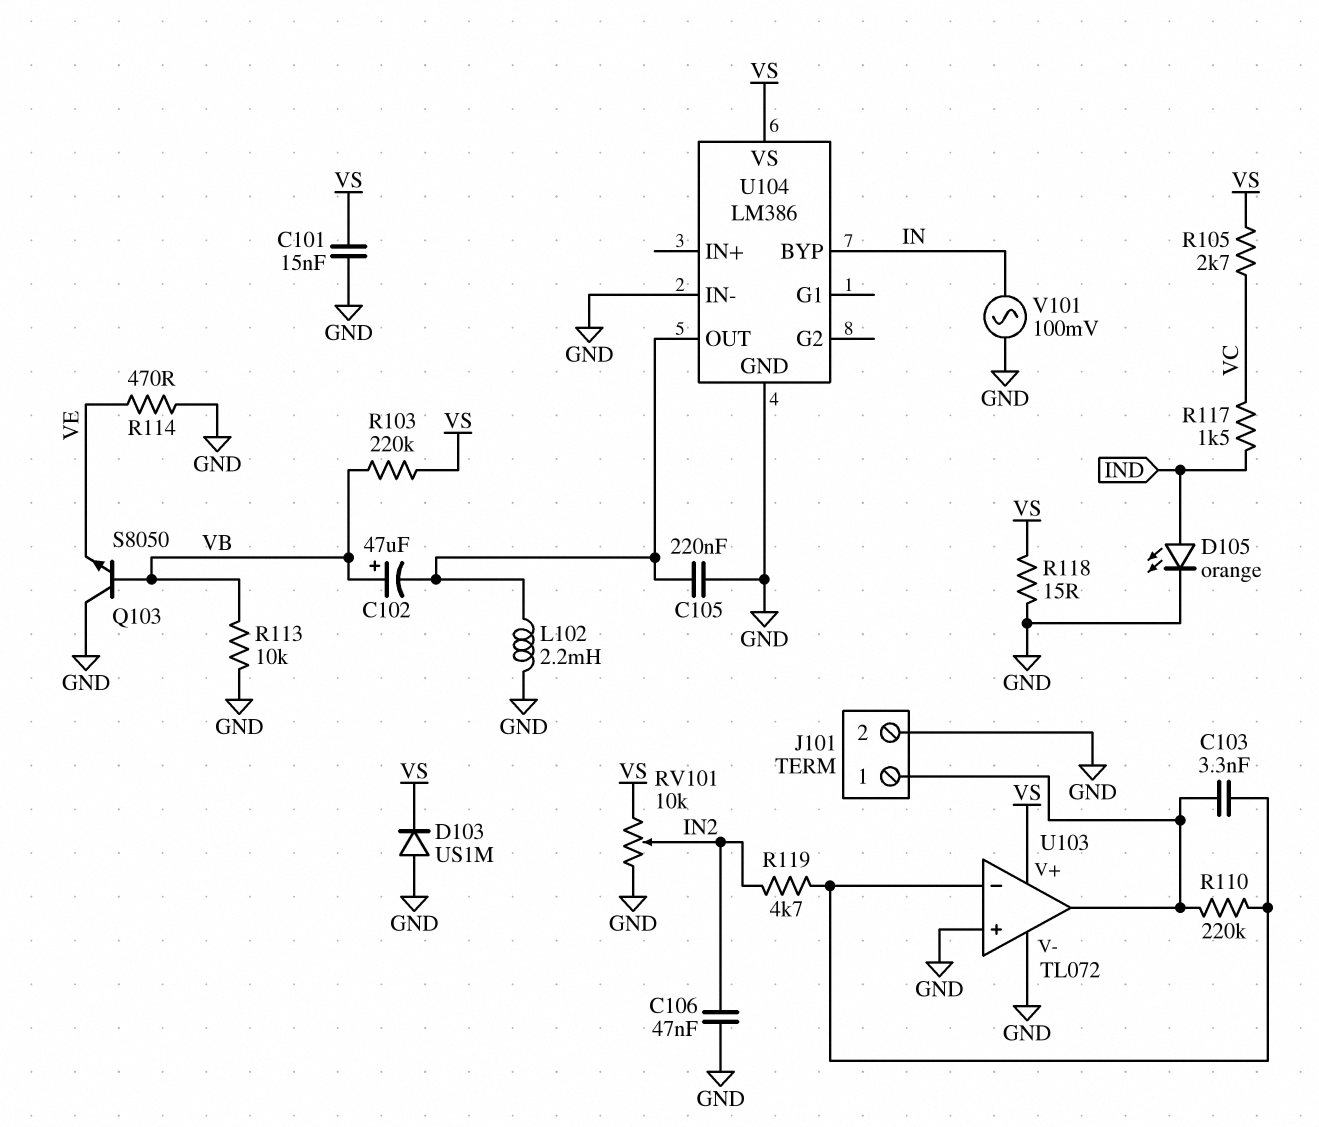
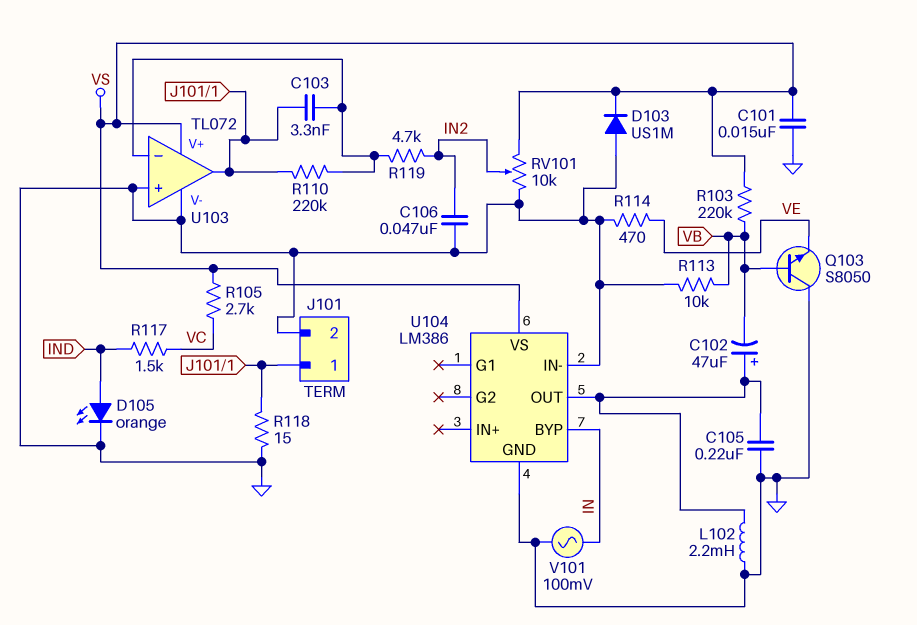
C102: 47uF (plus VB, minus U104/OUT) -> 47uF (plus U104/OUT, minus VB)
R118: 15 (GND, VS) -> 15 (GND, J101/1)

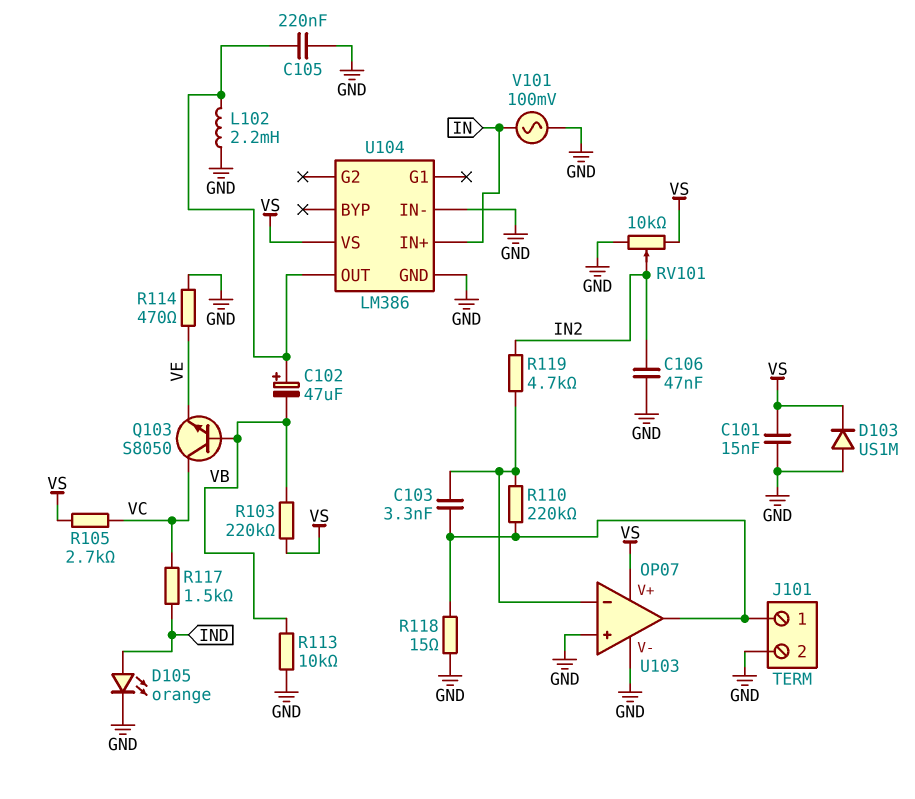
Q103: NPN S8050 (B VB, C GND, E VE) -> NPN S8050 (B VB, C VC, E VE)
U103: TL072 -> OP07
U104 pin BYP: IN -> none
U104 pin IN+: none -> IN

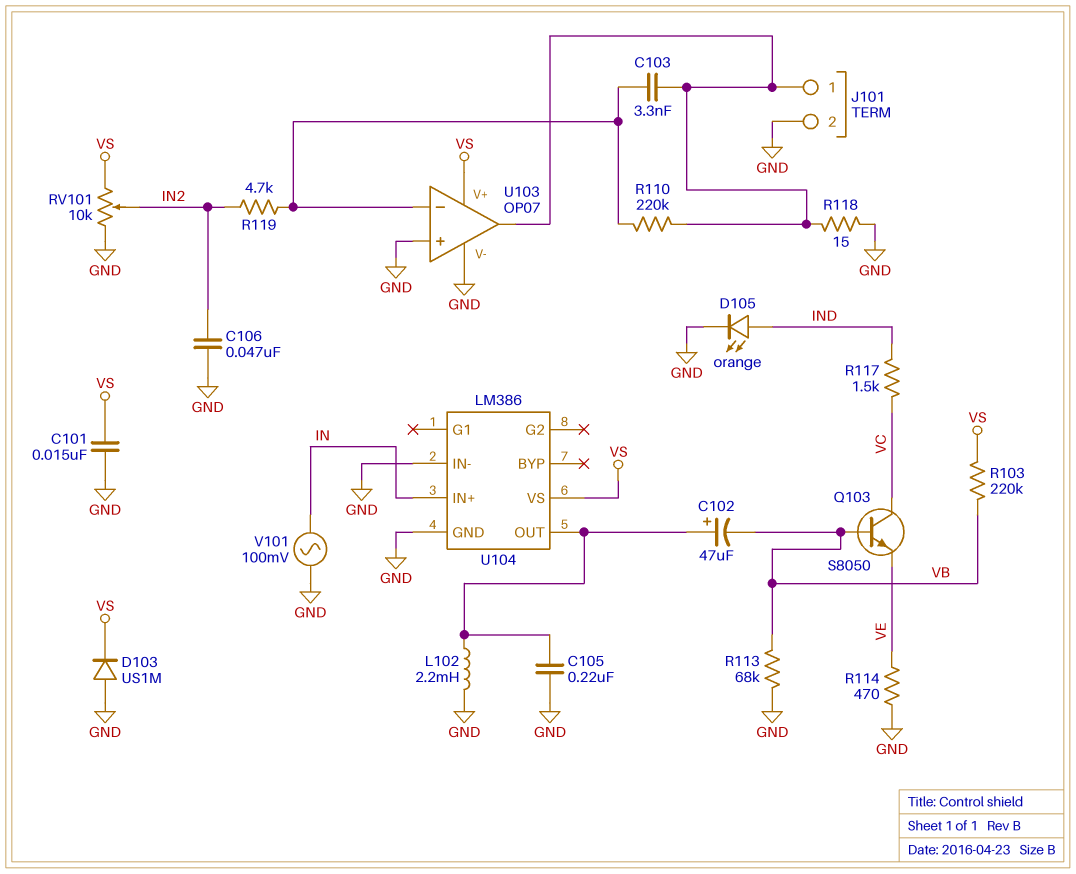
R105: 2.7k (VC, VS) -> none
R113: 10k (GND, VB) -> 68k (GND, VB)

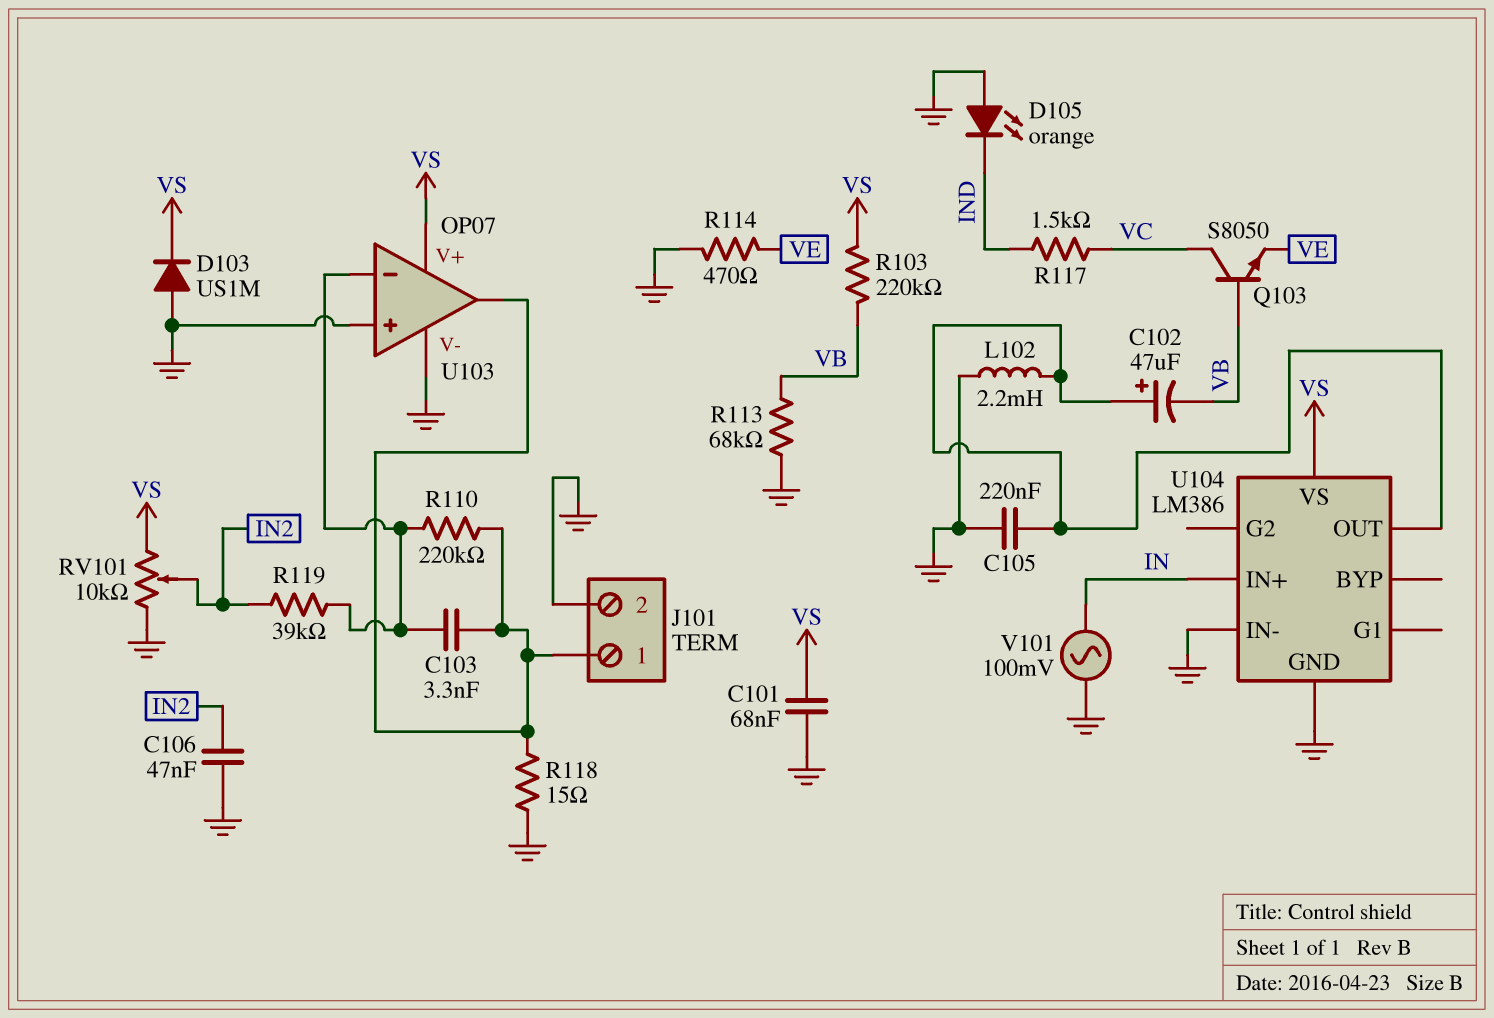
C101: 15nF (GND, VS) -> 68nF (GND, VS)
D105: LED orange (A IND, K GND) -> LED orange (A GND, K IND)
R119: 4.7k (IN2, U103/in-) -> 39k (IN2, U103/in-)

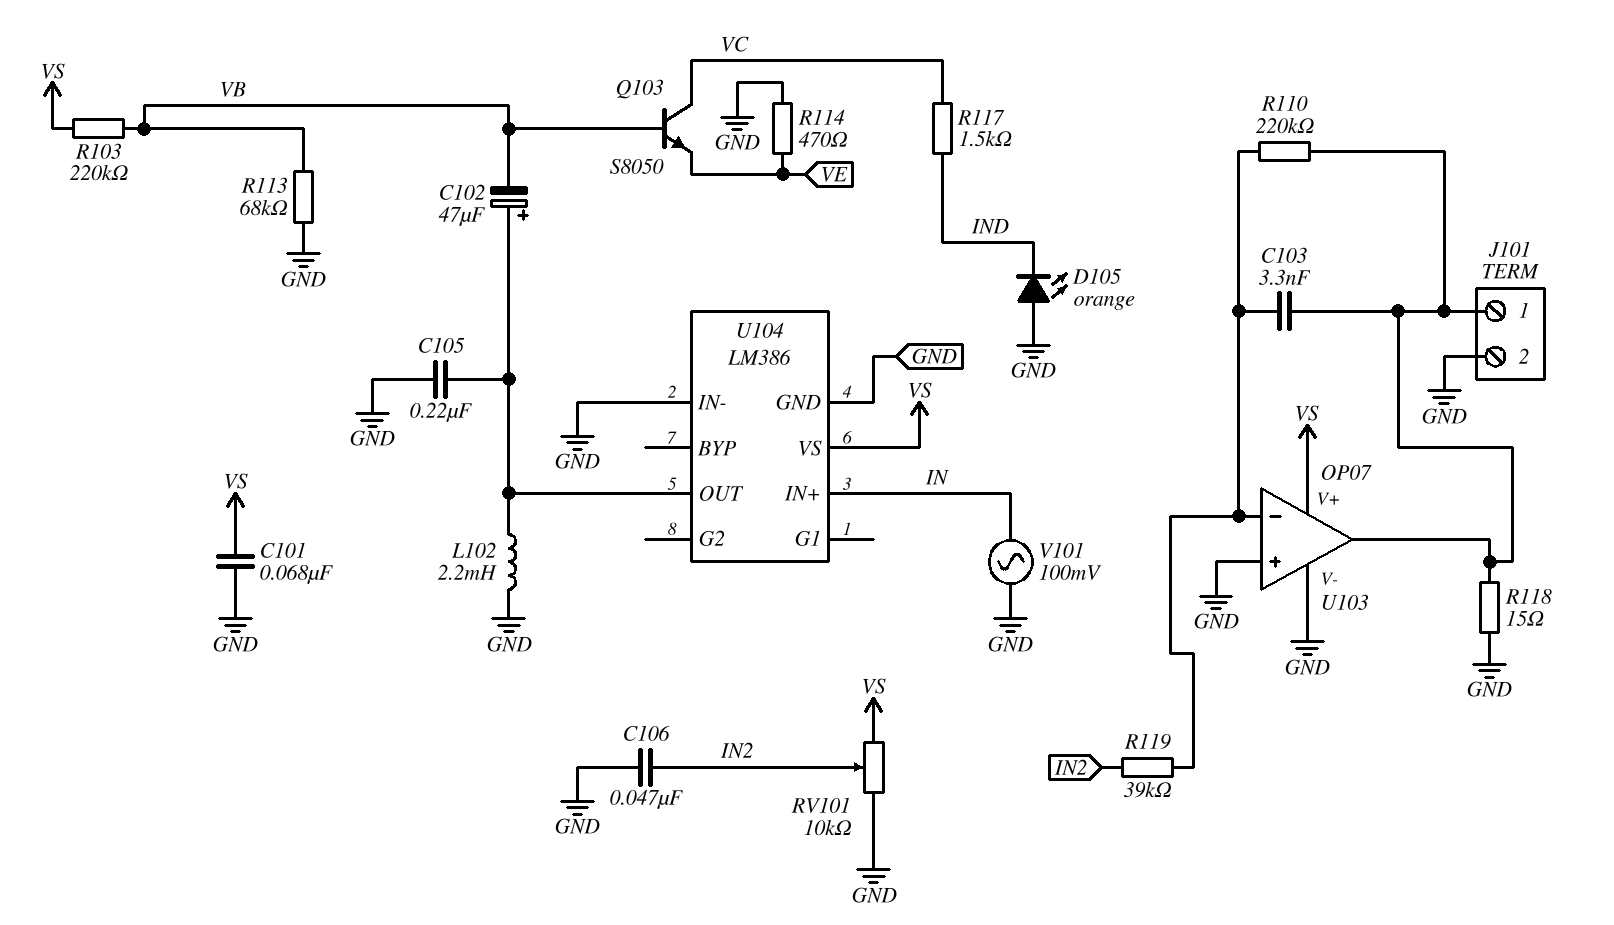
D103: diode US1M (A GND, K VS) -> none

